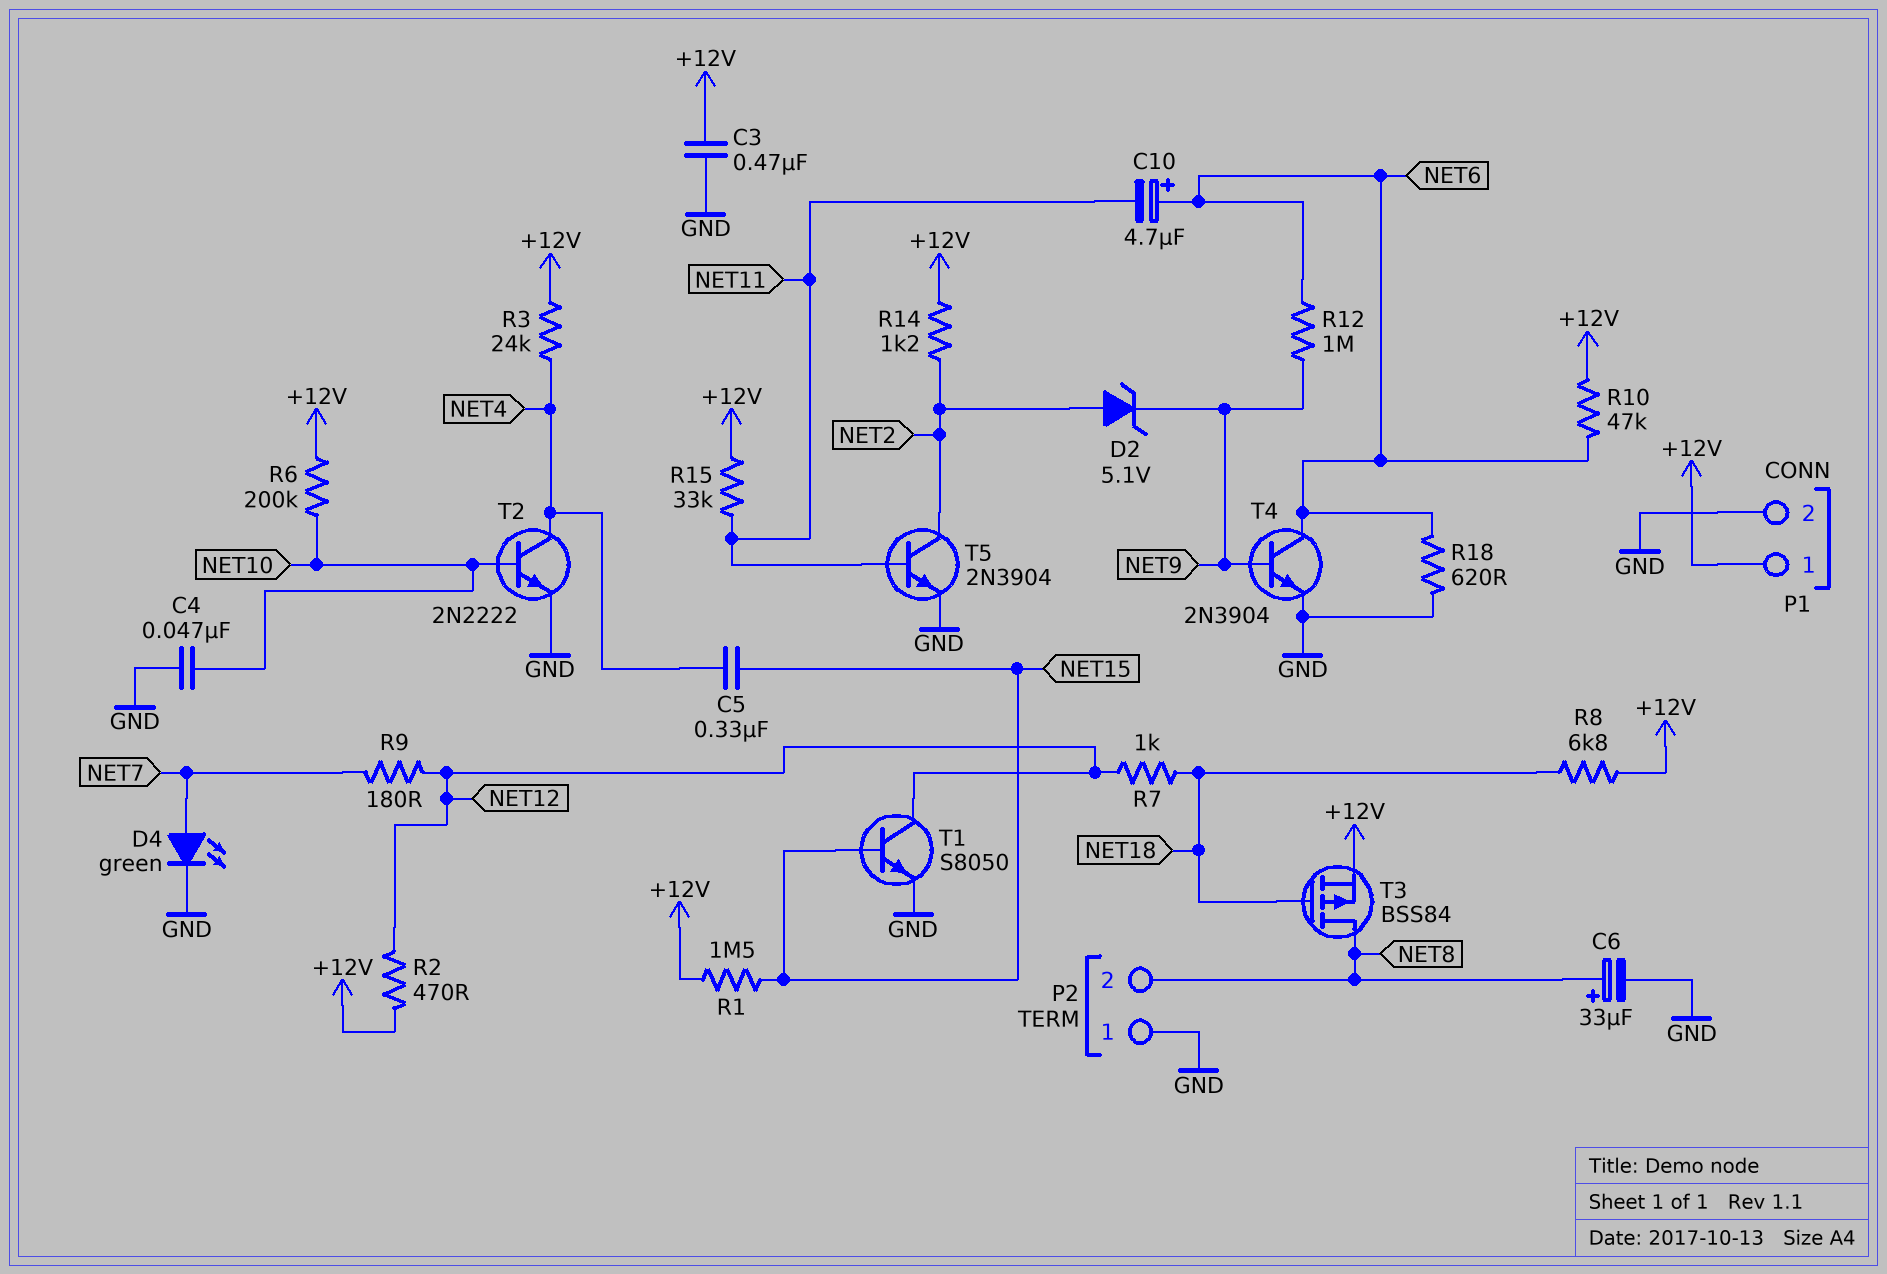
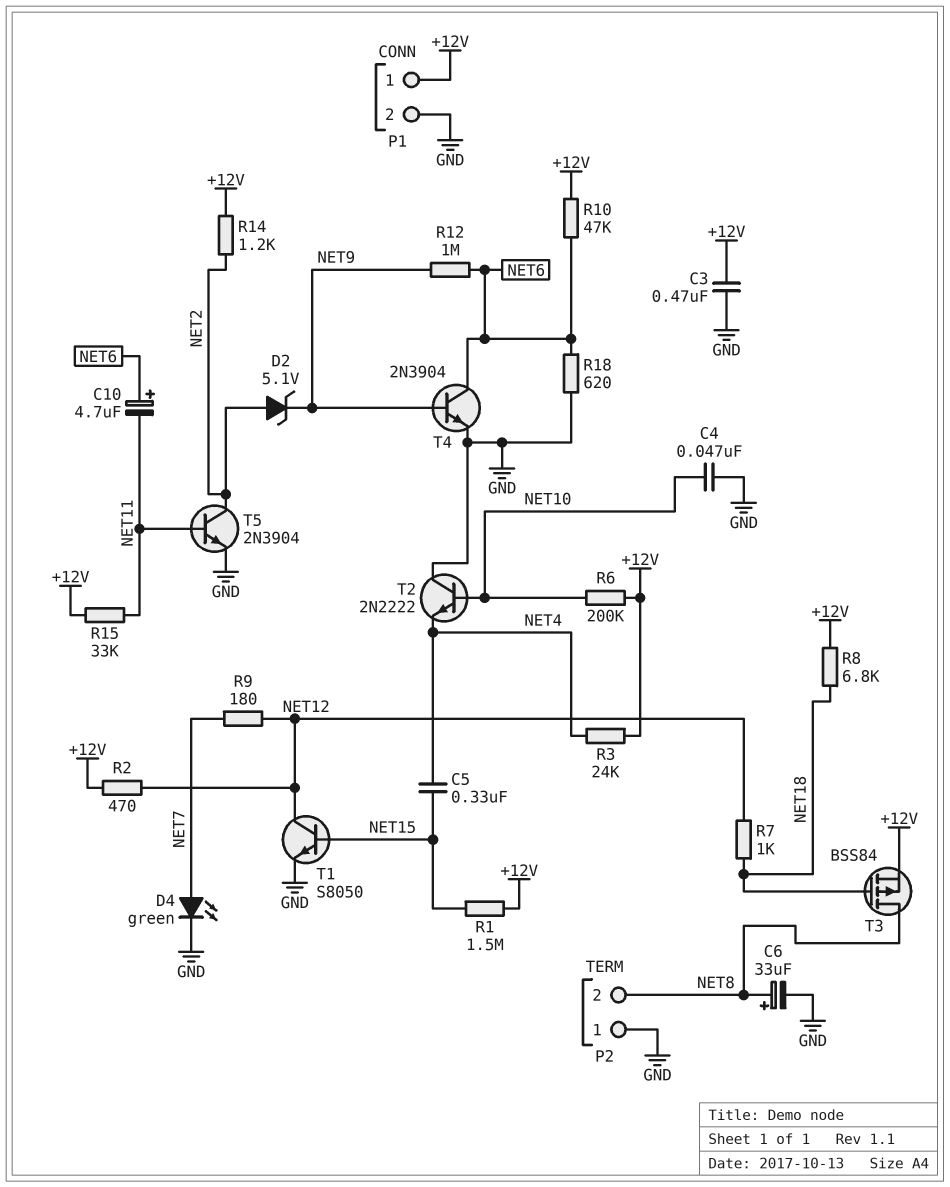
T2: NPN 2N2222 (B NET10, C NET4, E GND) -> NPN 2N2222 (B NET10, C GND, E NET4)

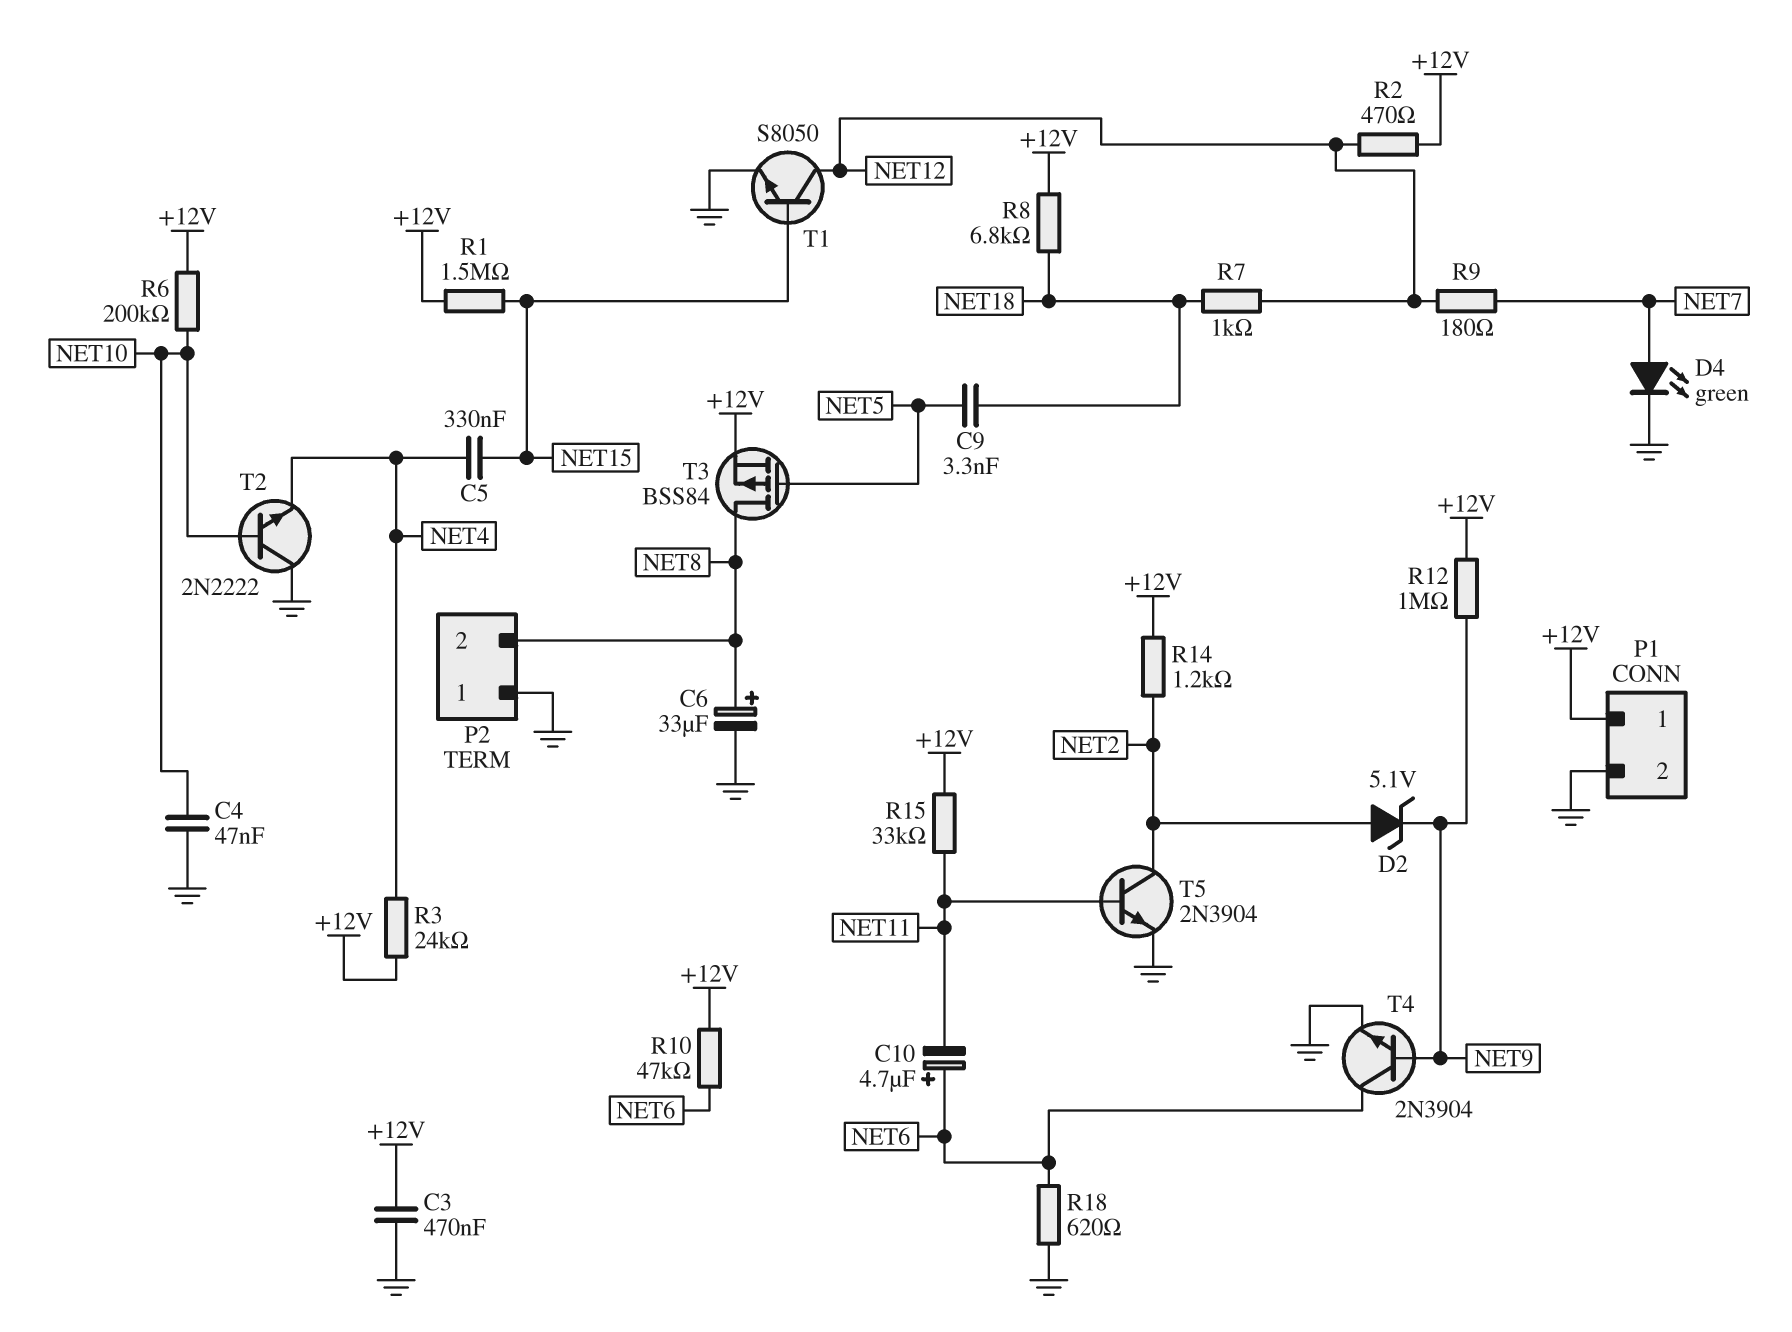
C9: none -> 3.3nF (NET5, NET18)
R12: 1M (NET6, NET9) -> 1M (+12V, NET9)
T3: PMOS BSS84 (G NET18, D NET8, S +12V) -> PMOS BSS84 (G NET5, D NET8, S +12V)

